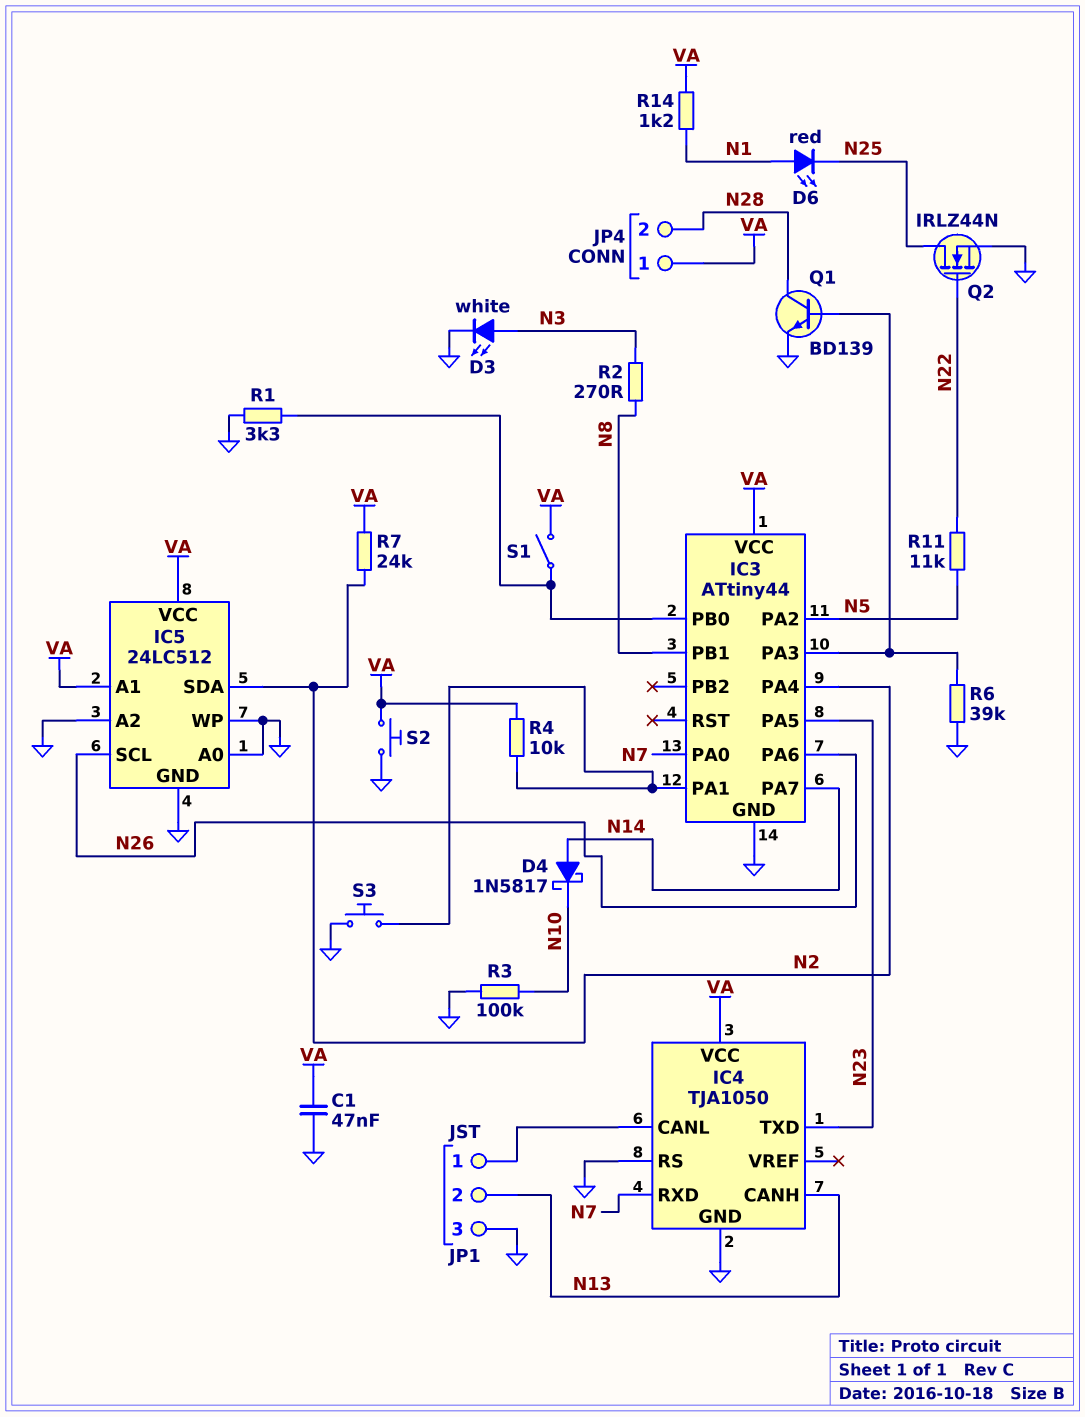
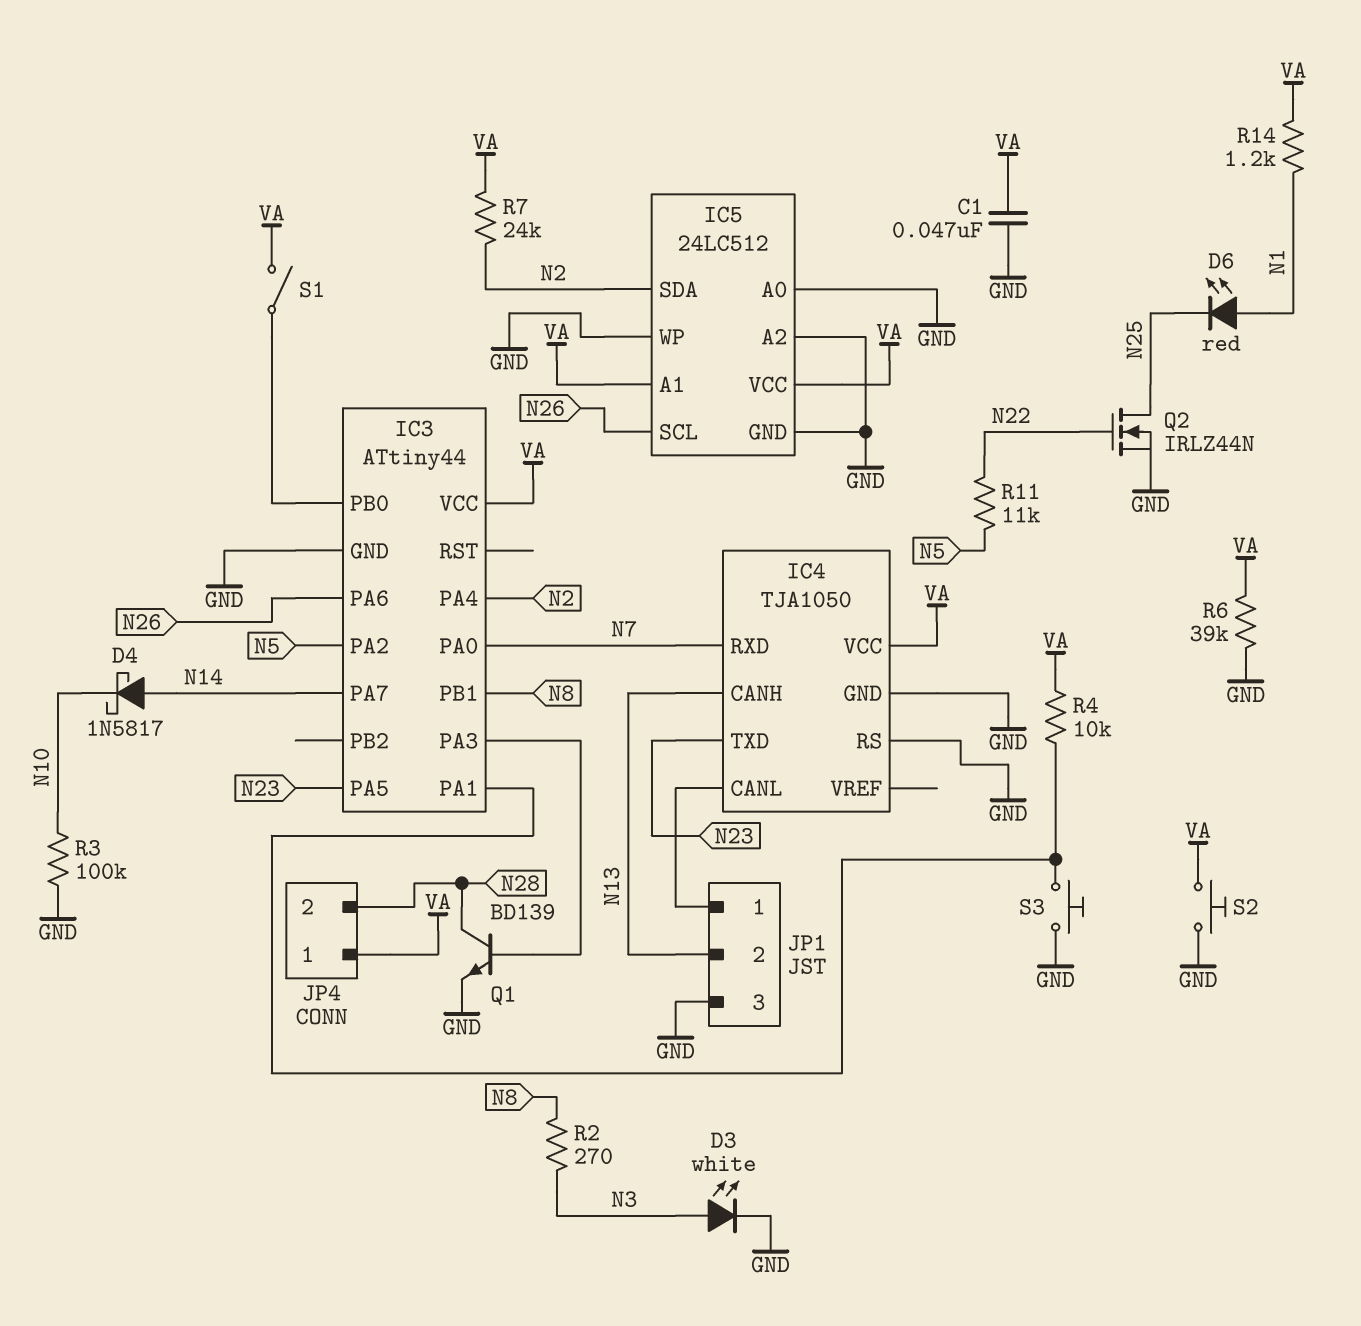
R1: 3.3k (GND, IC3/PB0) -> none
R6: 39k (GND, IC3/PA3) -> 39k (GND, VA)

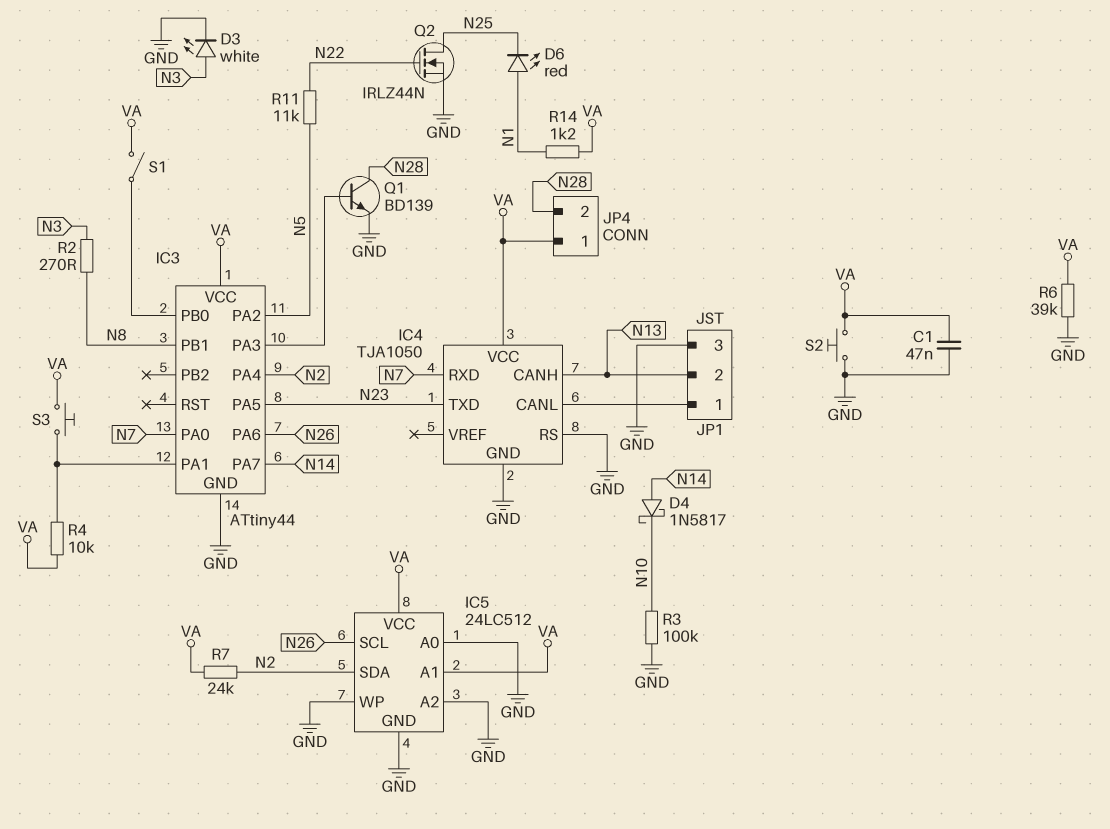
S3: button (GND, IC3/PA1) -> button (IC3/PA1, VA)

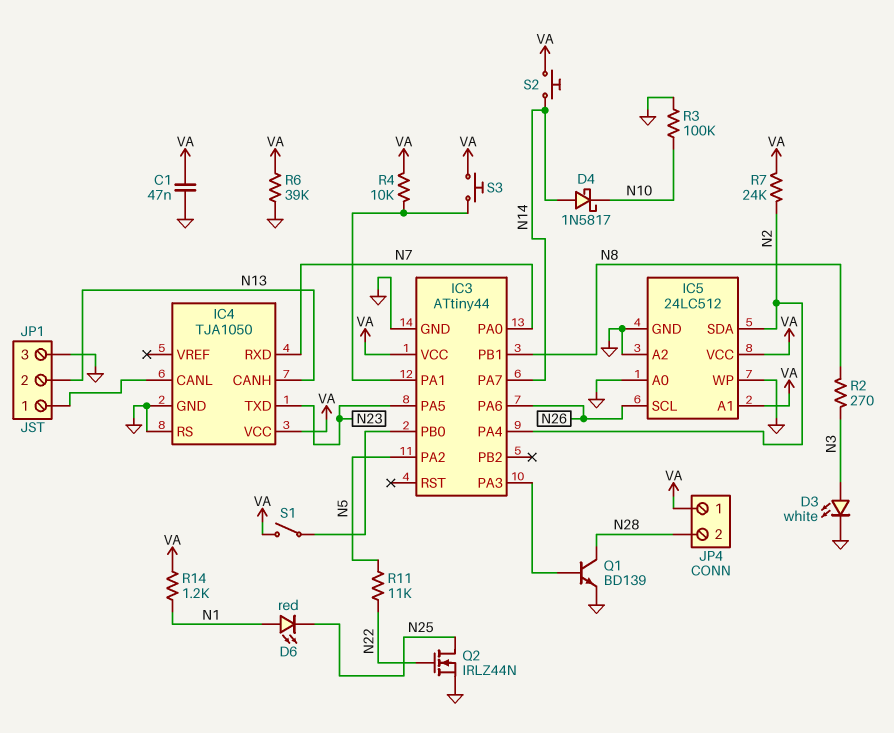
S2: button (GND, VA) -> button (N14, VA)

